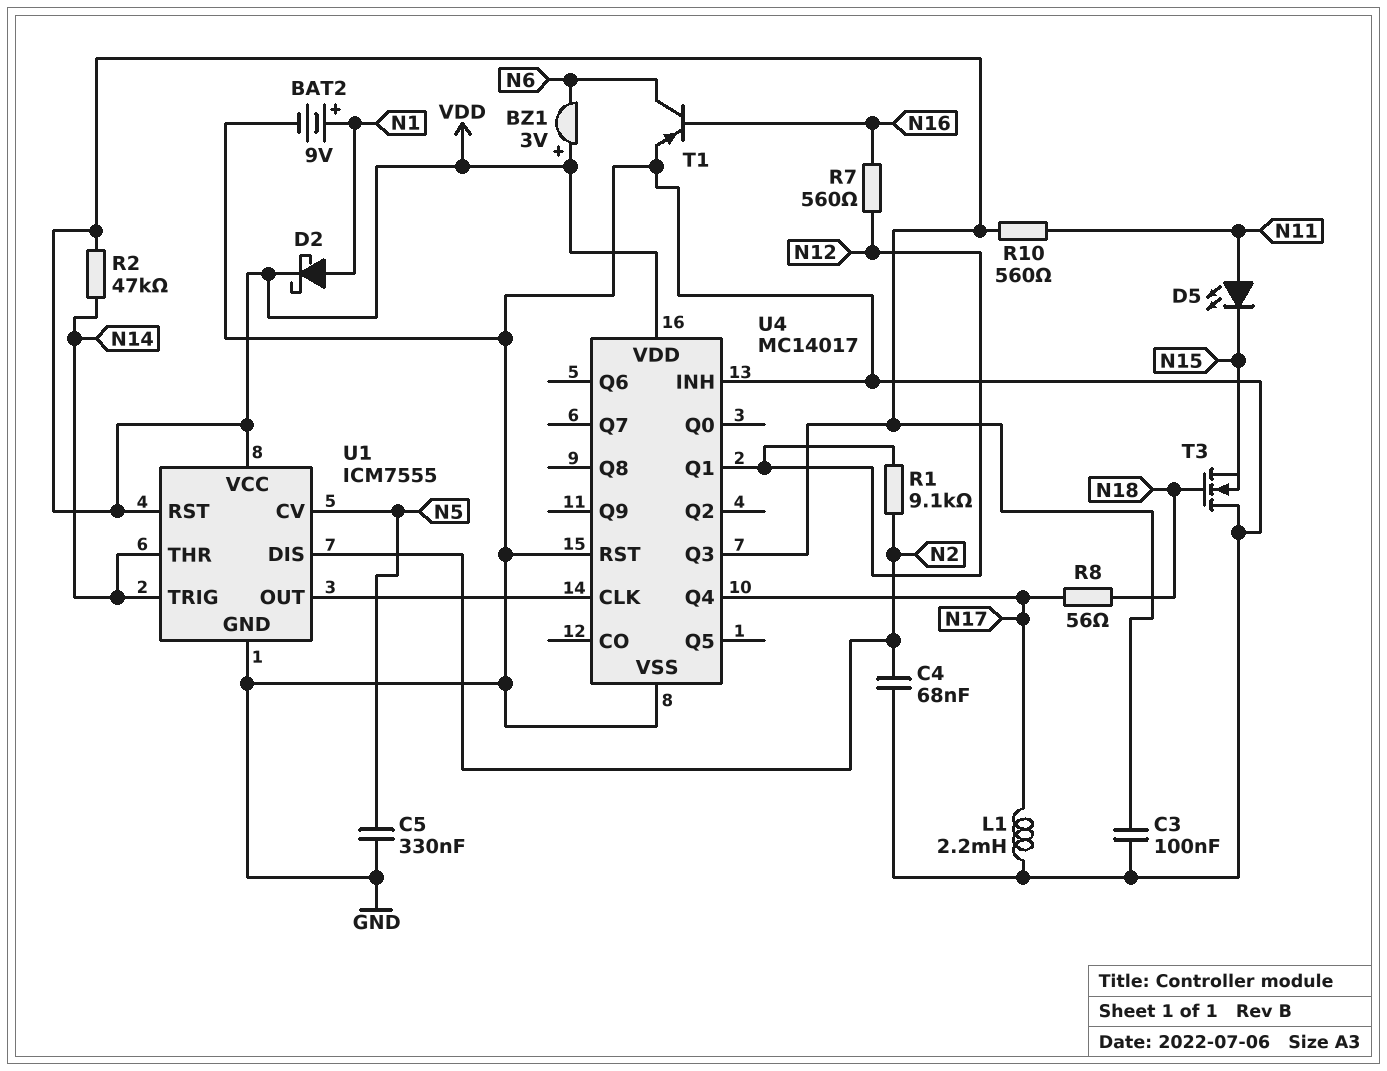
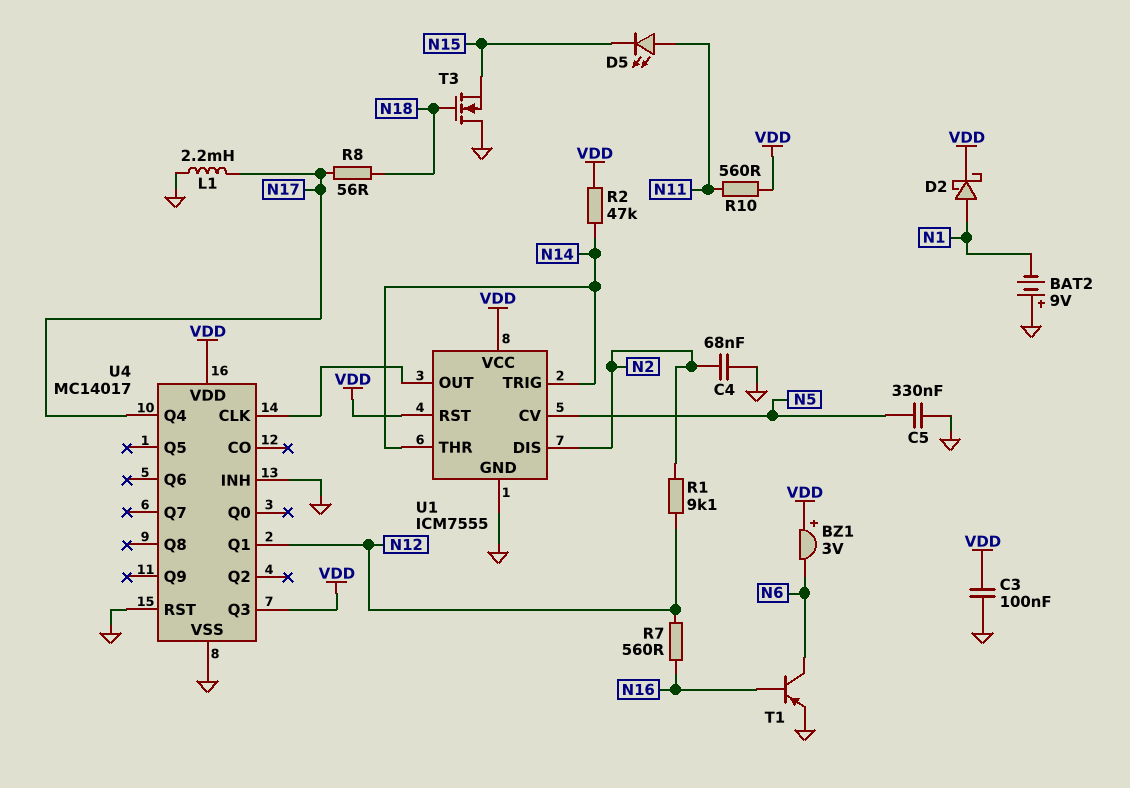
BAT2: 9V (plus N1, minus GND) -> 9V (plus GND, minus N1)

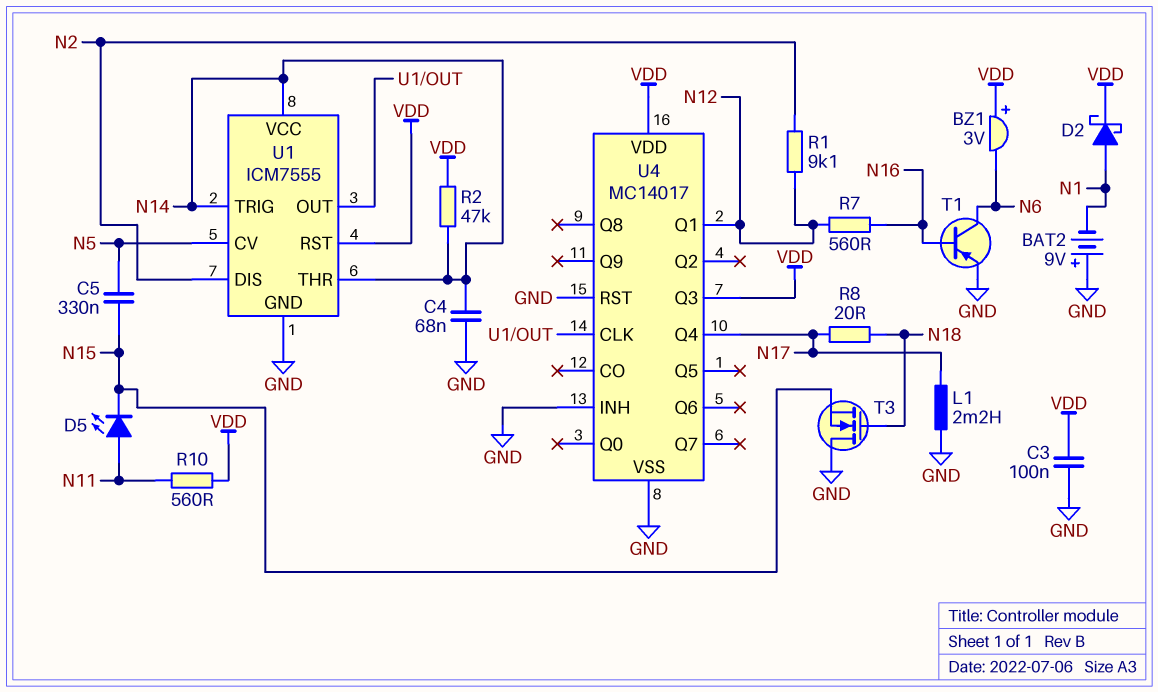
C4: 68nF (GND, N2) -> 68nF (GND, N14)
C5: 330nF (GND, N5) -> 330nF (N5, N15)
R8: 56 (N17, N18) -> 20 (N17, N18)
U1 pin VCC: VDD -> N14

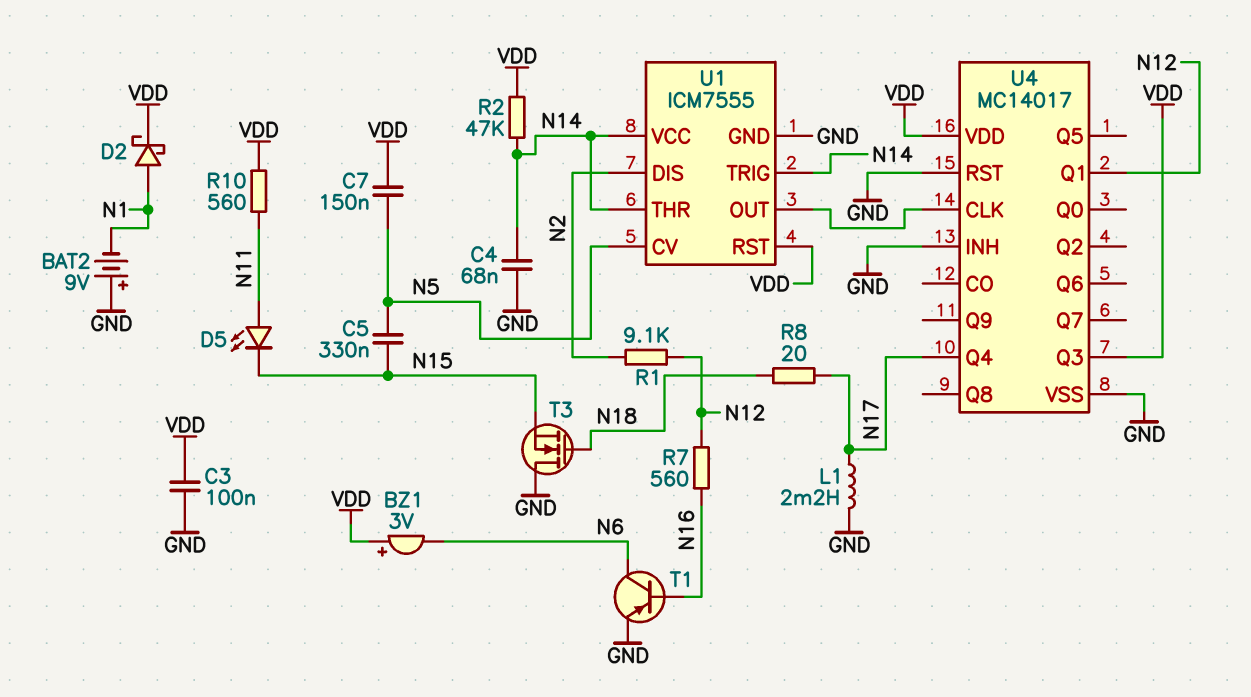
C7: none -> 150nF (N5, VDD)

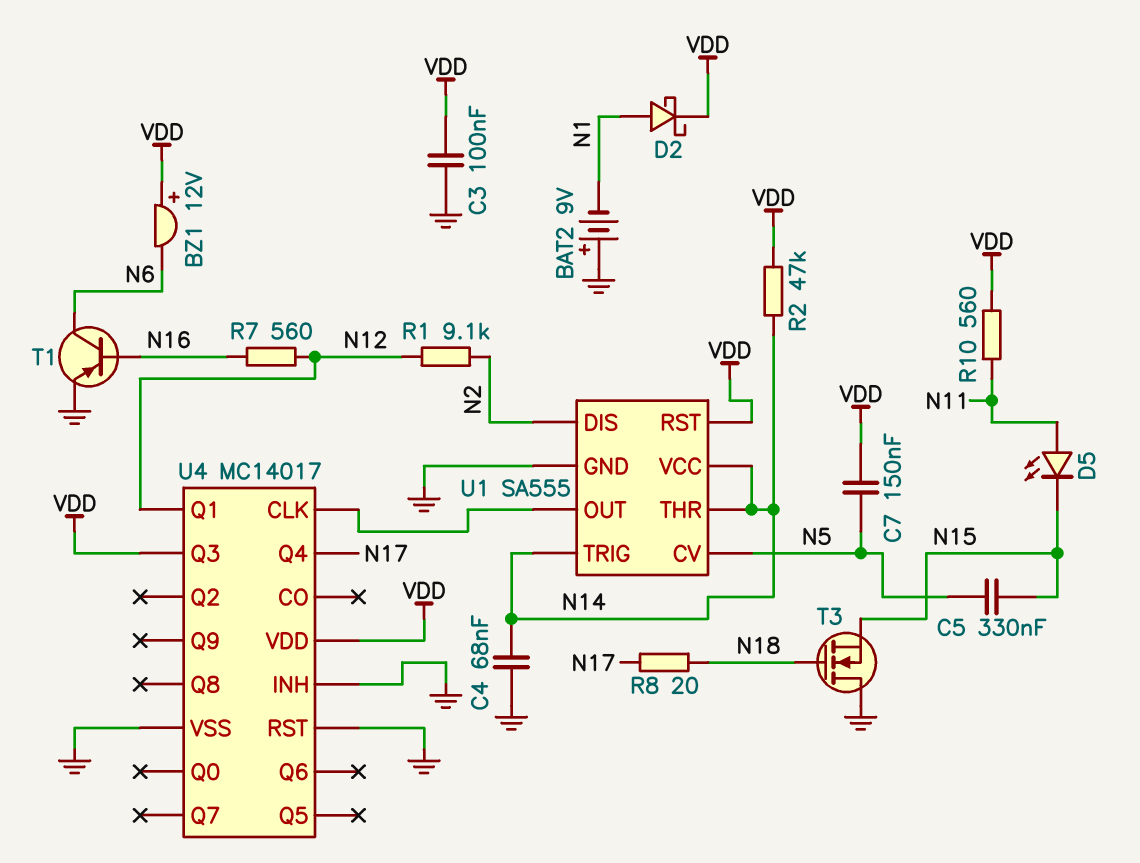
BZ1: buzzer 3V (plus VDD, minus N6) -> buzzer 12V (plus VDD, minus N6)
L1: 2.2mH (GND, N17) -> none
U1: ICM7555 -> SA555

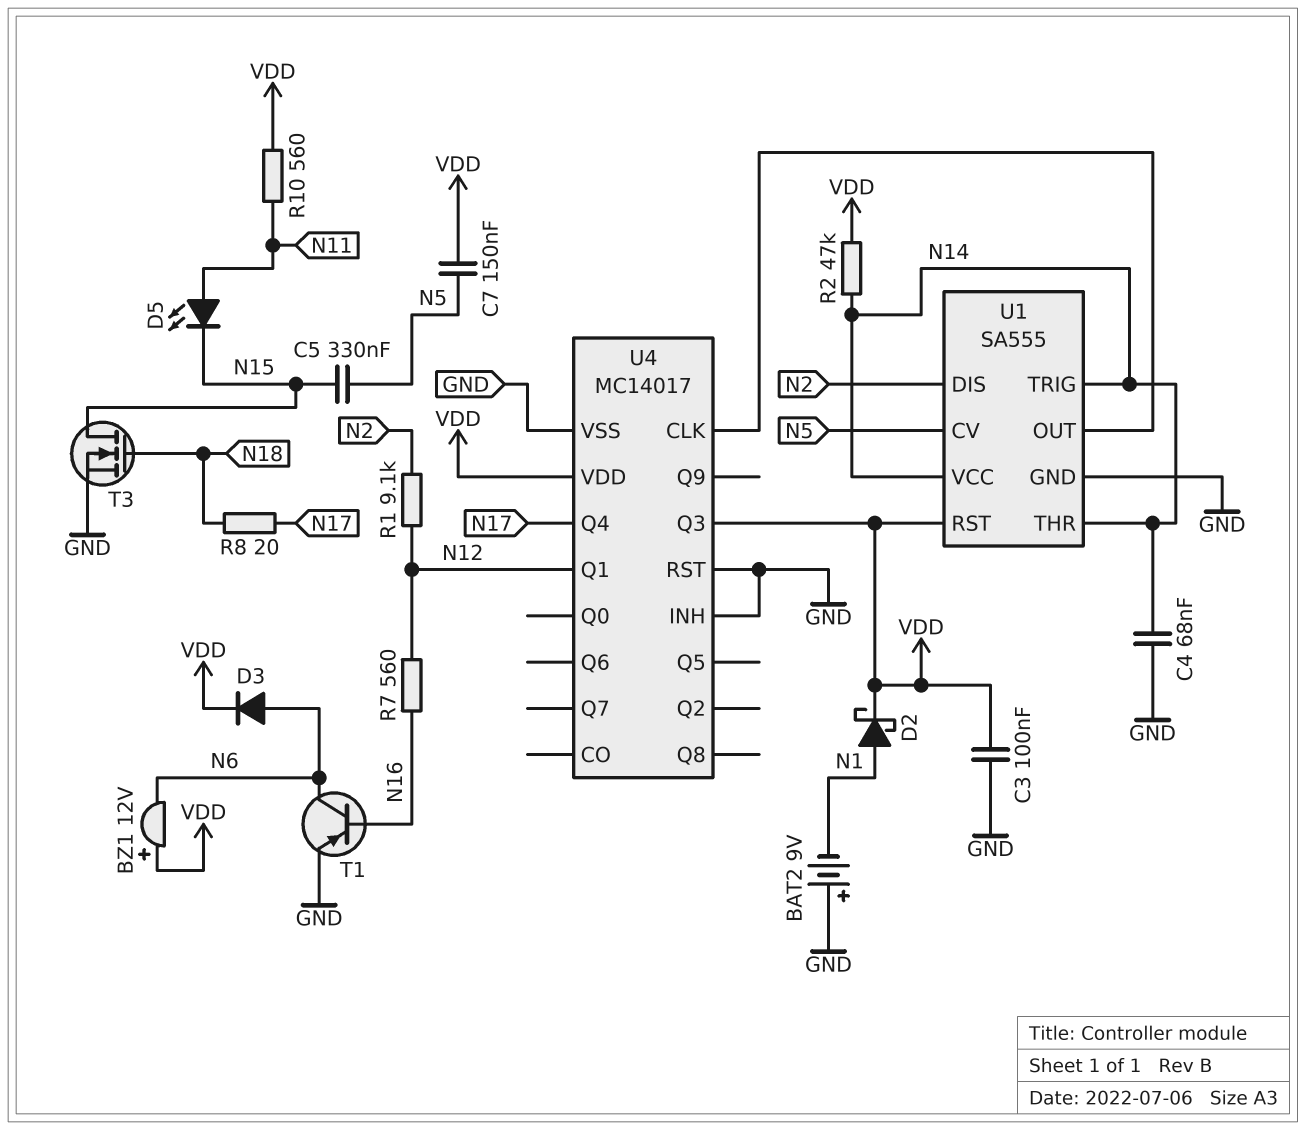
D3: none -> diode (A N6, K VDD)
T3: NMOS (G N18, D GND, S N15) -> NMOS (G N18, D N15, S GND)

